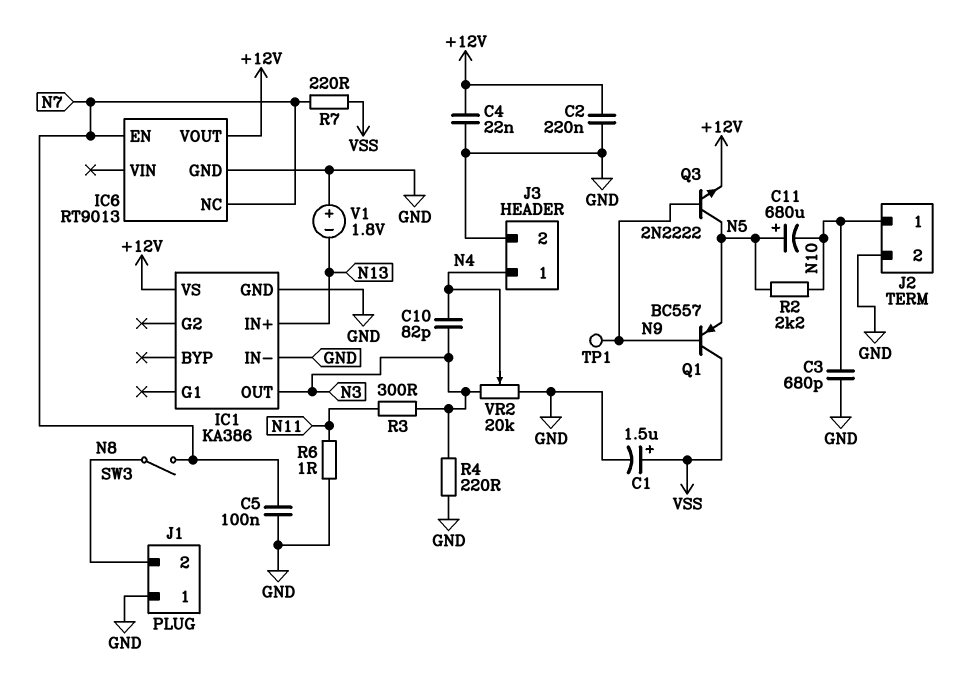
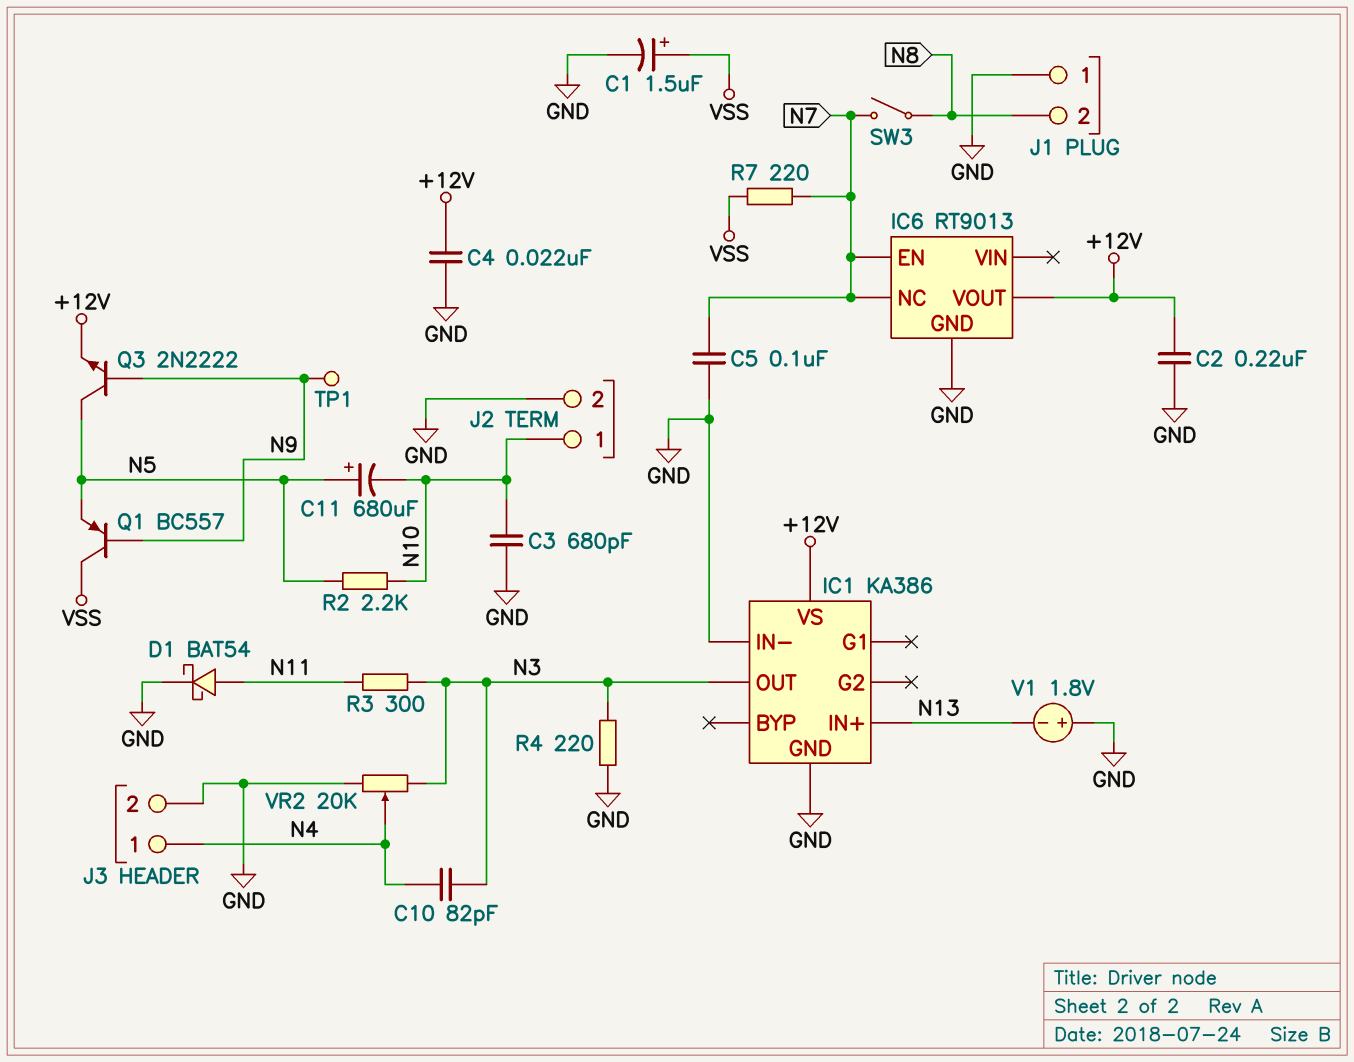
D1: none -> schottky BAT54 (A N11, K GND)
R6: 1 (GND, N11) -> none

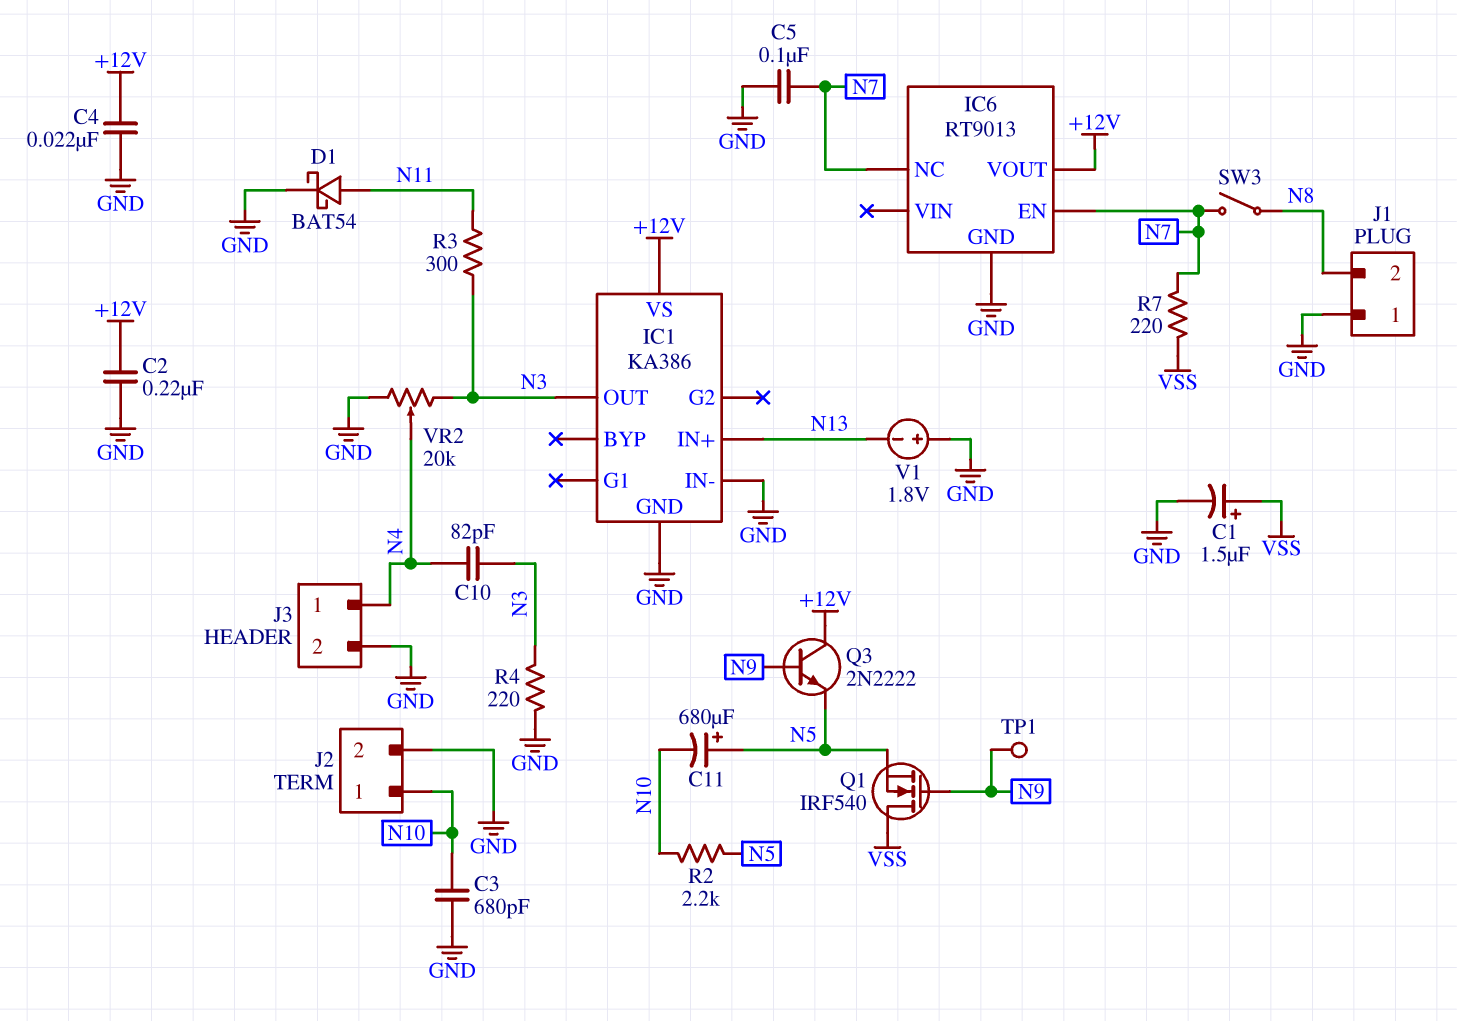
Q1: PNP BC557 (B N9, C VSS, E N5) -> NMOS IRF540 (G N9, D VSS, S N5)
Q3: NPN 2N2222 (B N9, C N5, E +12V) -> NPN 2N2222 (B N9, C +12V, E N5)

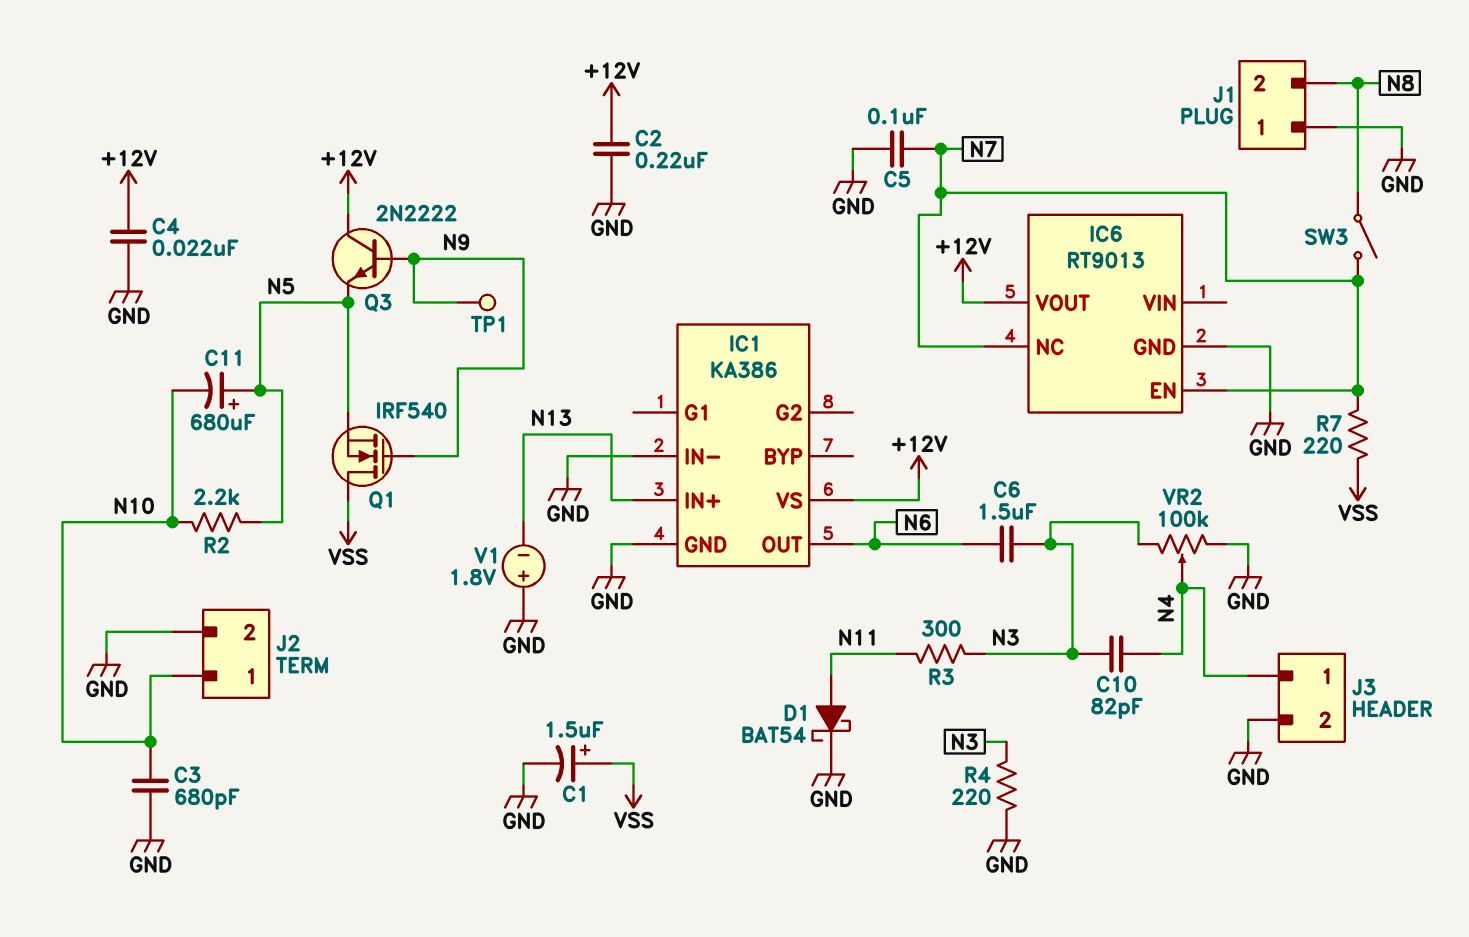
C6: none -> 1.5uF (N3, N6)
IC1 pin OUT: N3 -> N6
VR2: 20k (GND, N3, wiper N4) -> 100k (GND, N3, wiper N4)

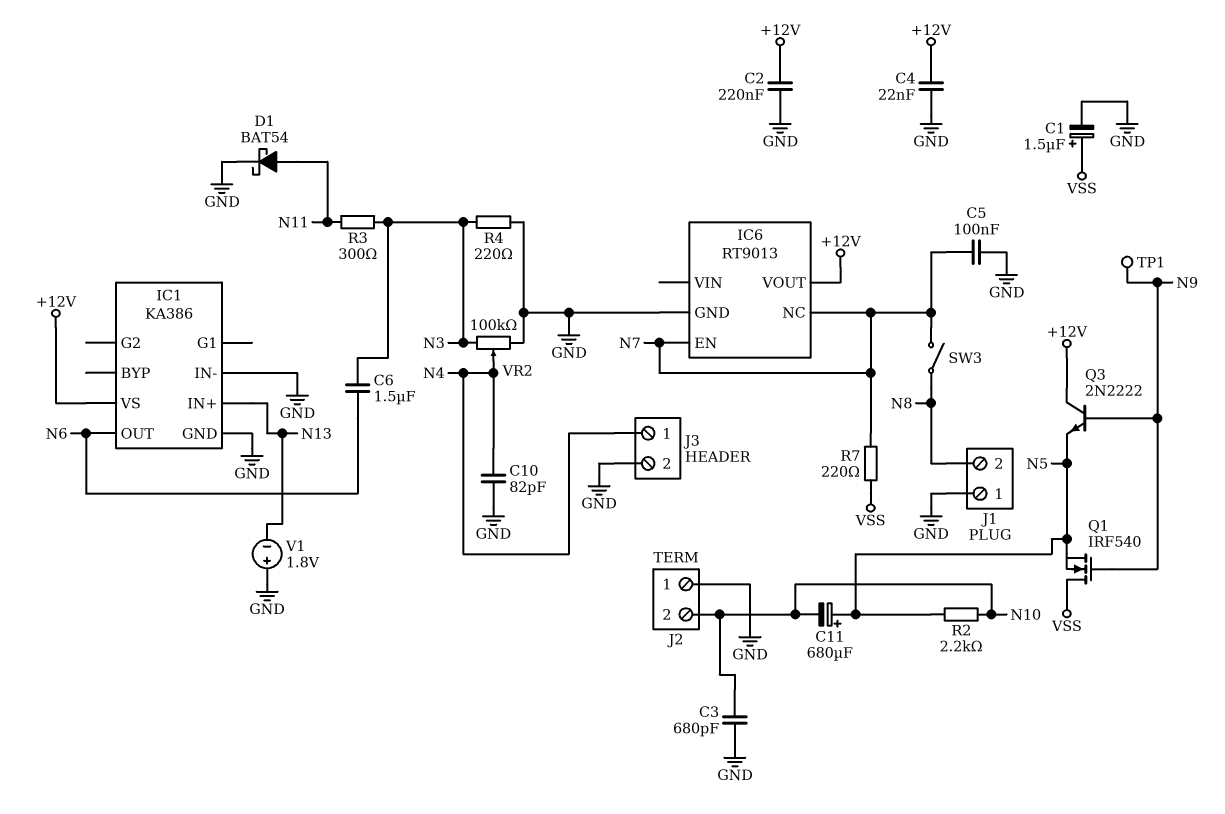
C10: 82pF (N3, N4) -> 82pF (GND, N4)
J2 pin 1: N10 -> GND
J2 pin 2: GND -> N10

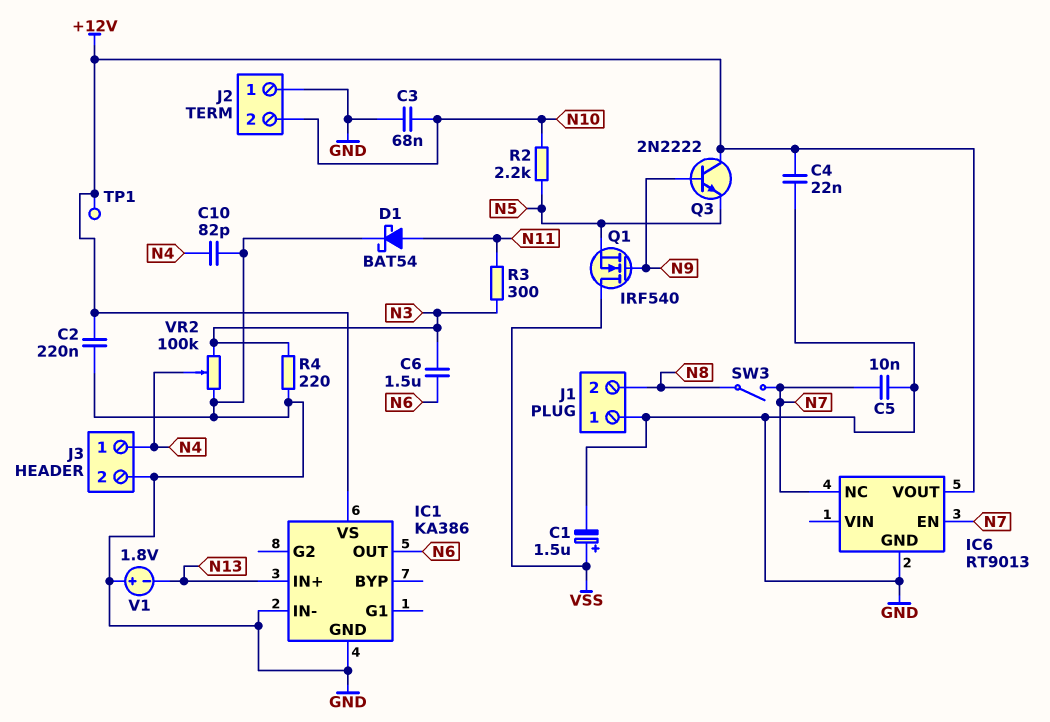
C3: 680pF (GND, N10) -> 68nF (GND, N10)
C5: 100nF (GND, N7) -> 10nF (GND, N7)
C11: 680uF (plus N5, minus N10) -> none
R7: 220 (N7, VSS) -> none
TP1: test point (N9) -> test point (+12V)

